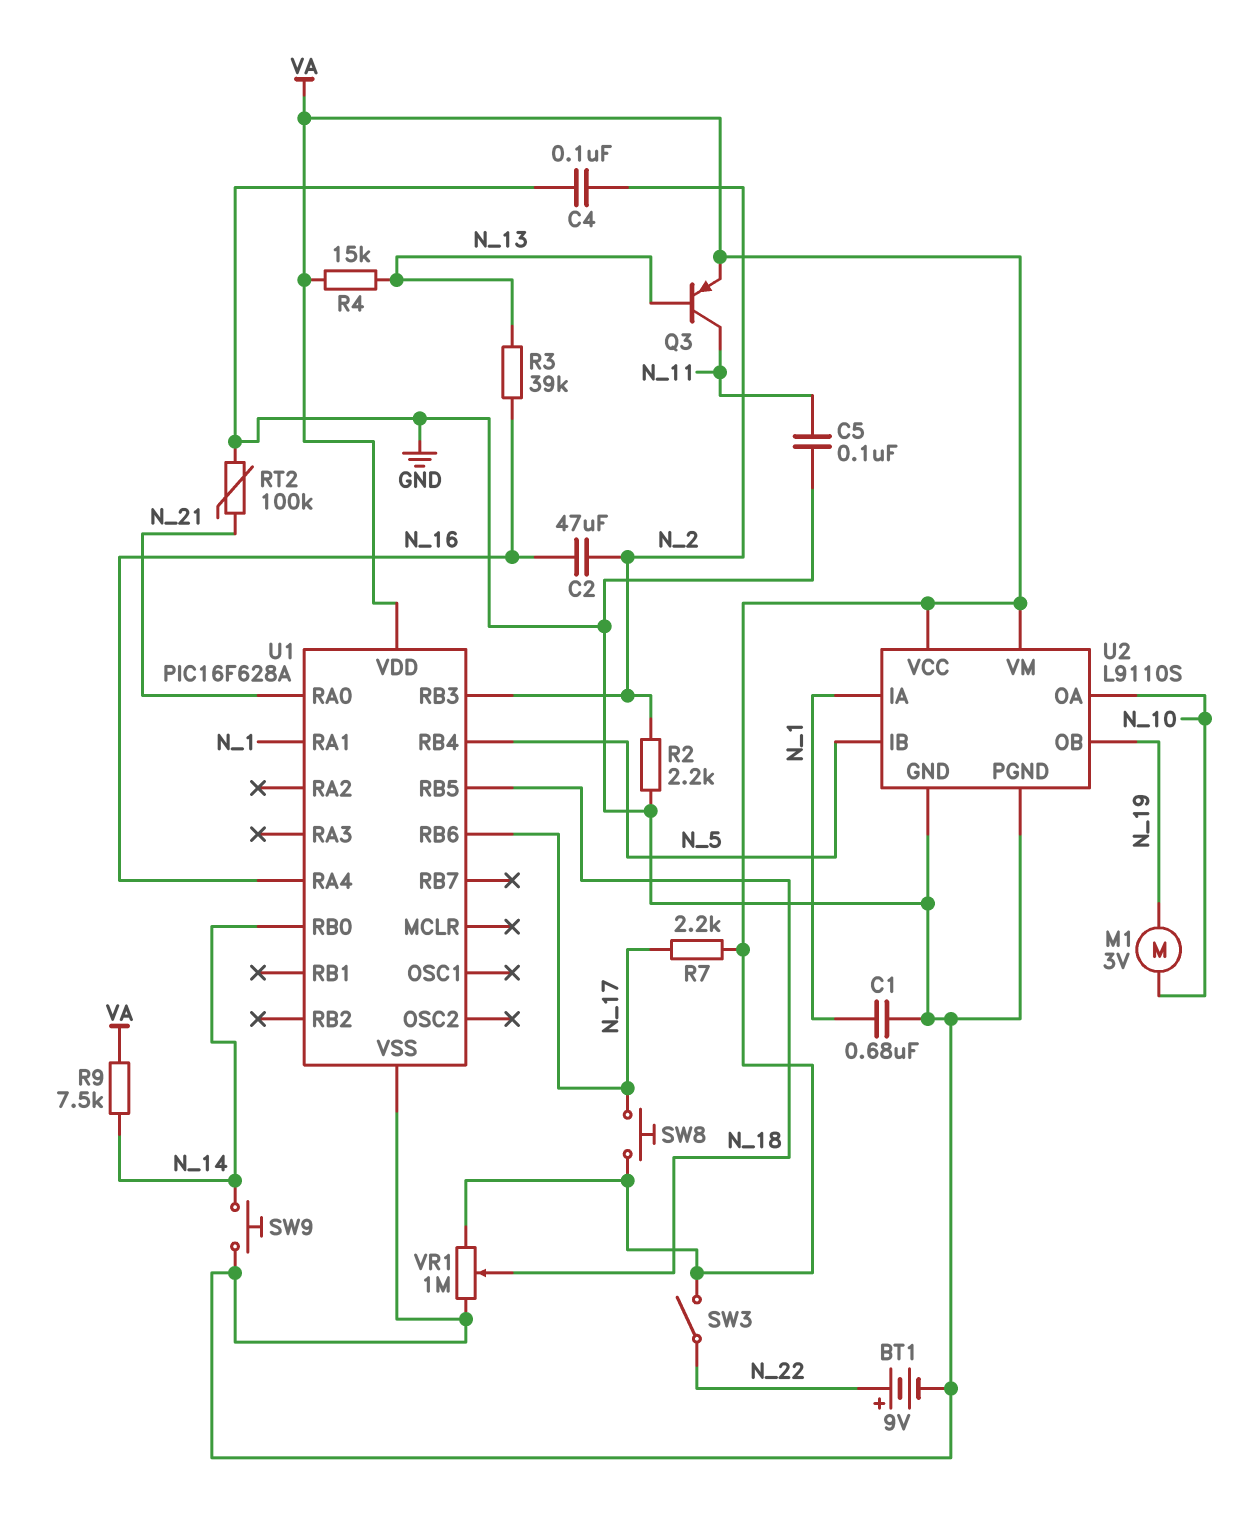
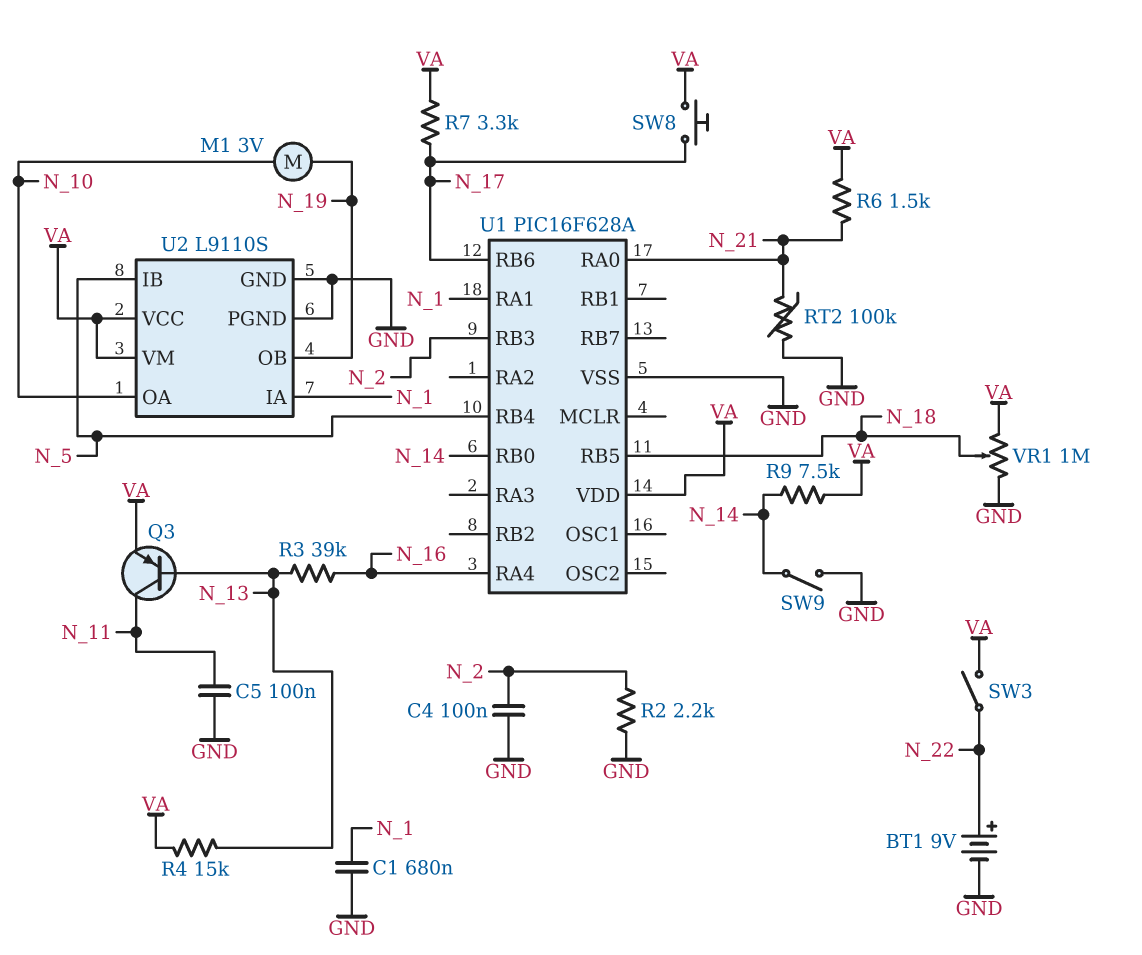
C2: 47uF (N_2, N_16) -> none
R6: none -> 1.5k (N_21, VA)
R7: 2.2k (N_17, VA) -> 3.3k (N_17, VA)
SW9: button (GND, N_14) -> switch (GND, N_14)

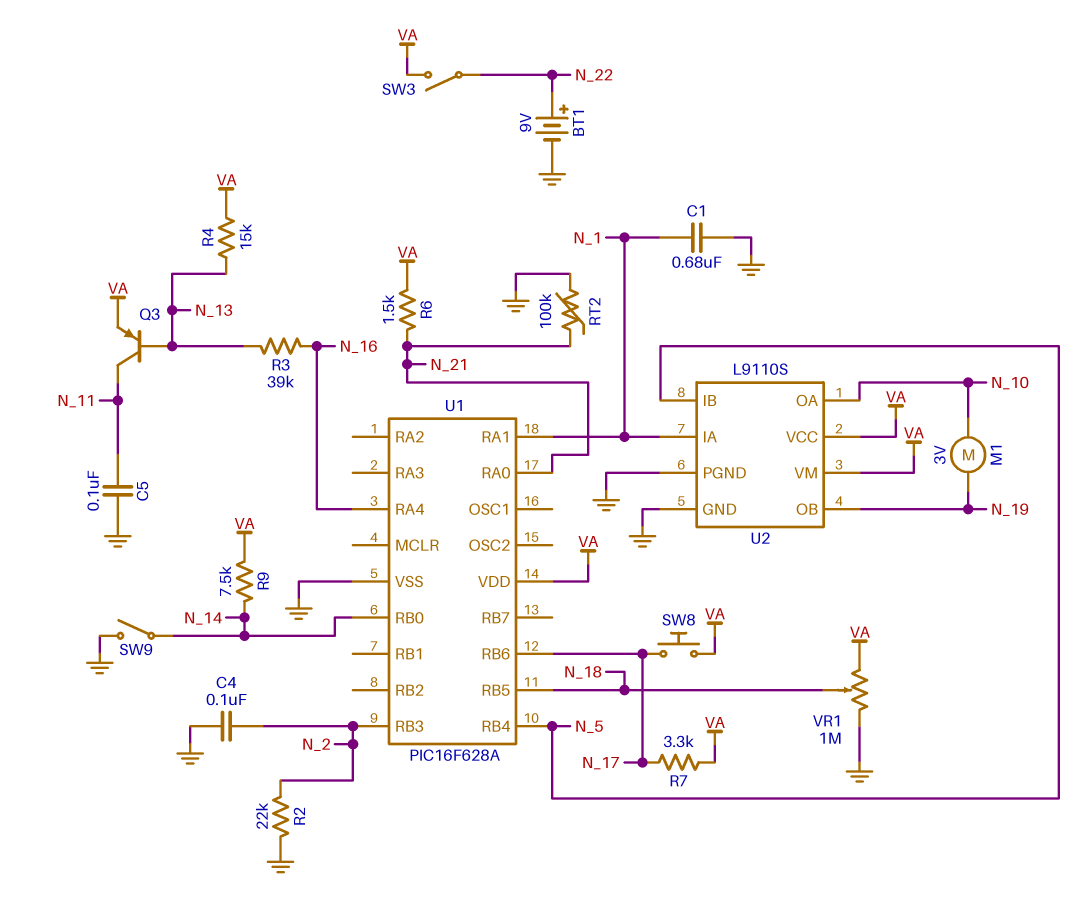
R2: 2.2k (GND, N_2) -> 22k (GND, N_2)

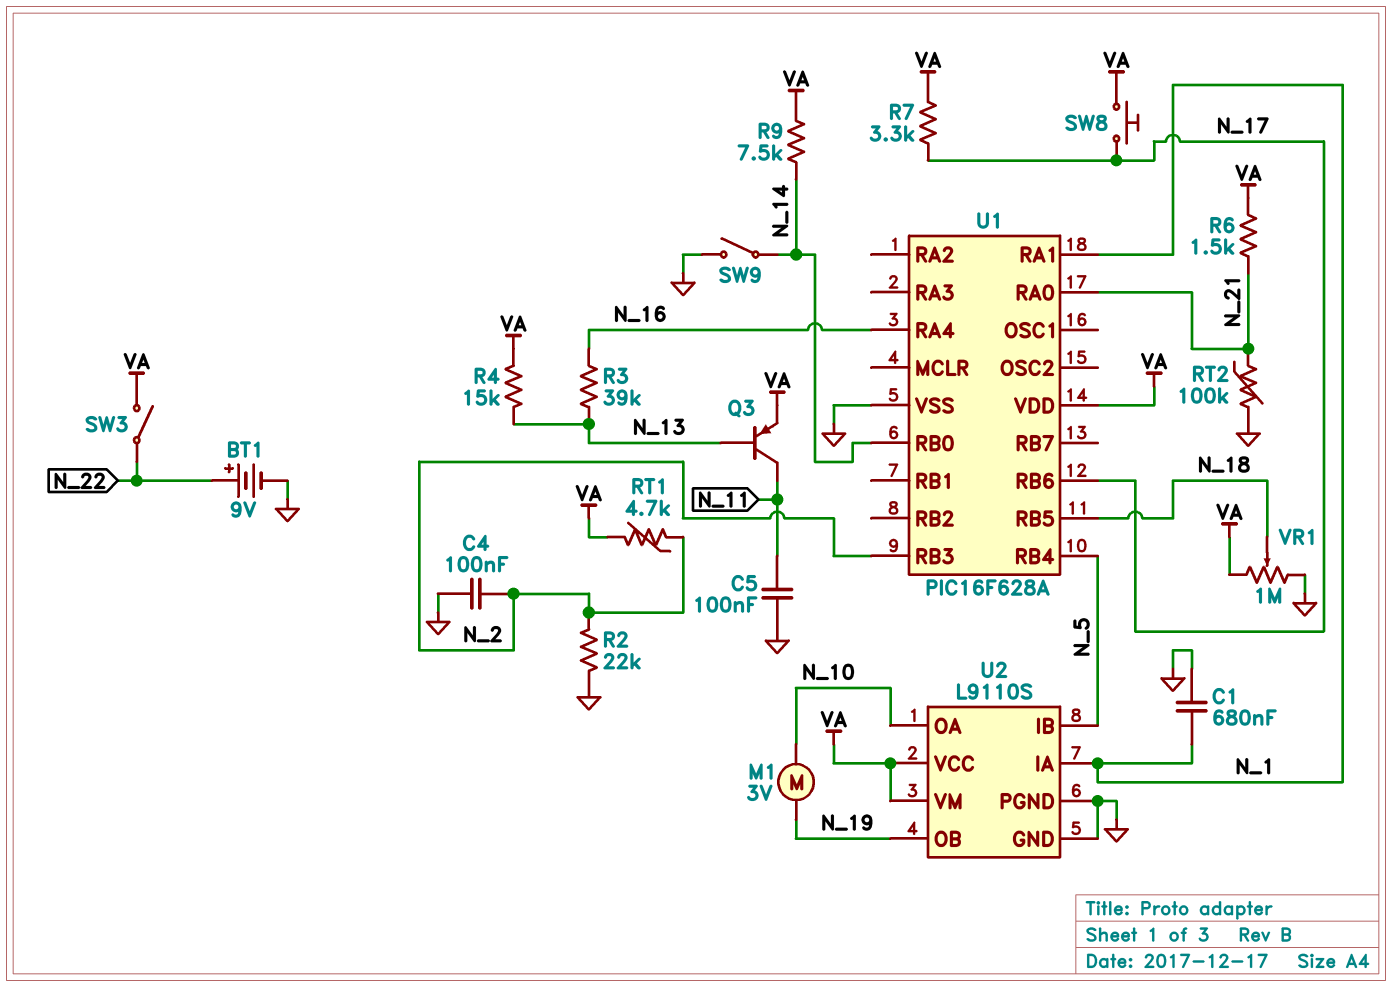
RT1: none -> 4.7k (N_2, VA)

